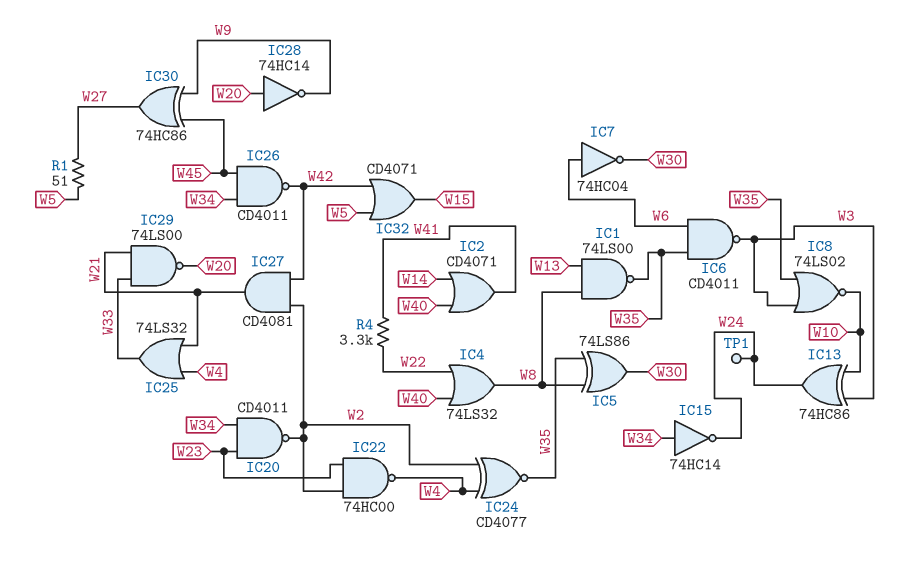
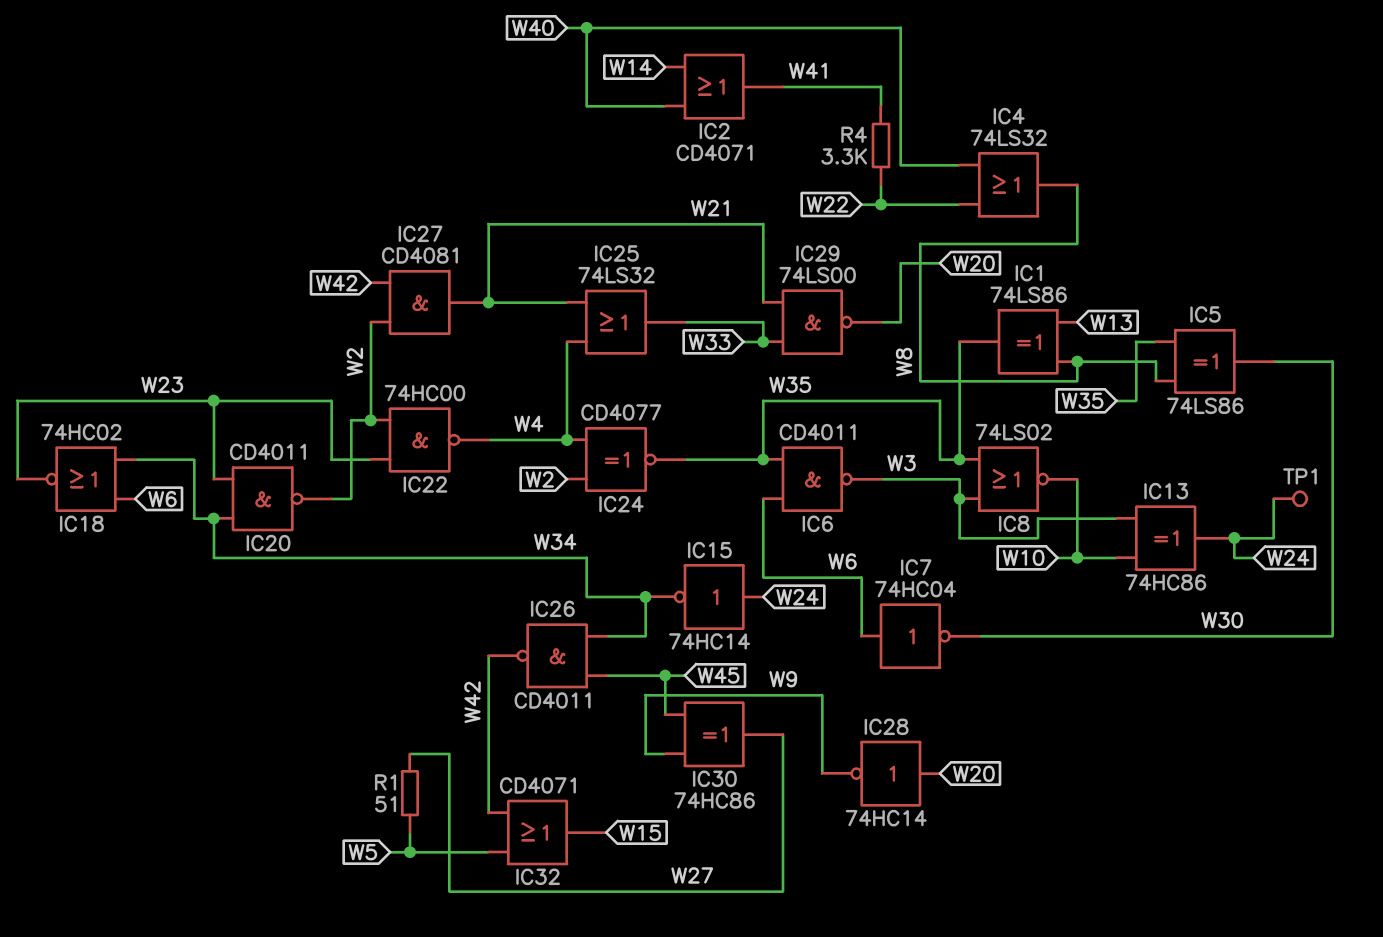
IC1: NAND 74LS00 (in W8, in W13, out W35) -> XOR 74LS86 (in W8, in W13, out W35)
IC15: NOT 74HC14 (in W34, out W24) -> NOT 74HC14 (in W24, out W34)
IC18: none -> NOR 74HC02 (in W6, in W34, out W23)

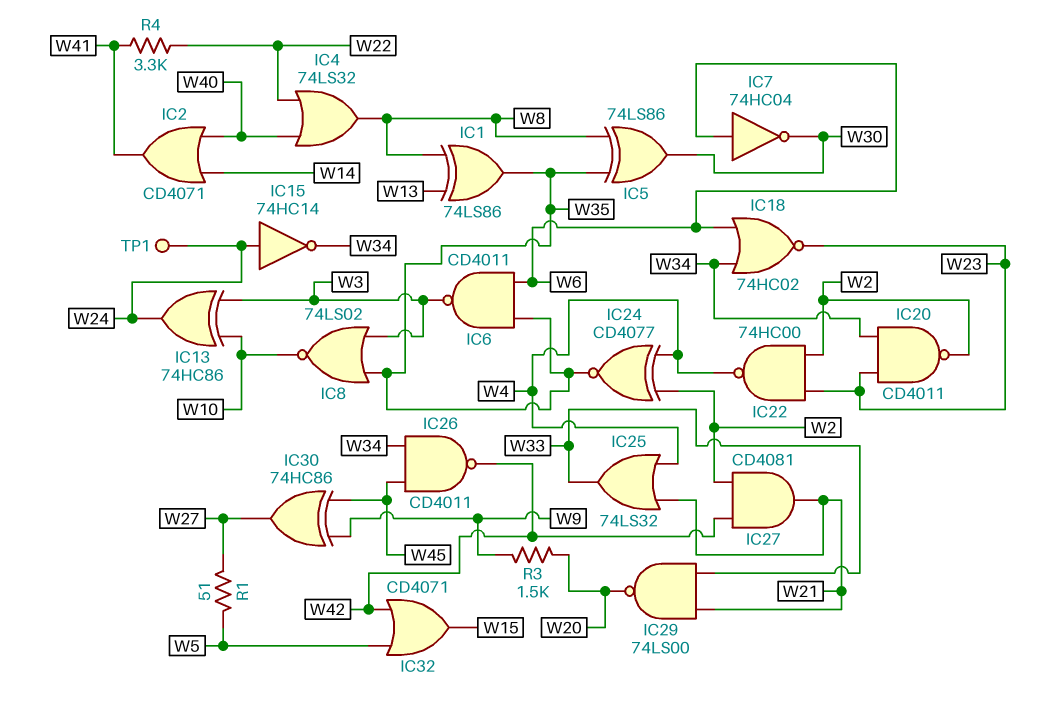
IC28: NOT 74HC14 (in W20, out W9) -> none
R3: none -> 1.5k (W9, W20)

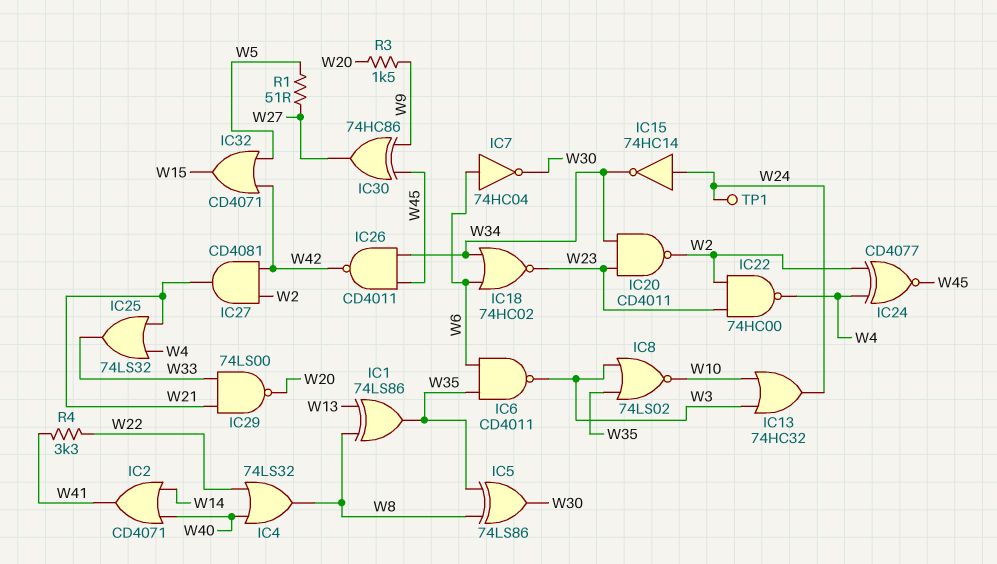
IC13: XOR 74HC86 (in W3, in W10, out W24) -> OR 74HC32 (in W3, in W10, out W24)
IC24: XNOR CD4077 (in W2, in W4, out W35) -> XNOR CD4077 (in W2, in W4, out W45)

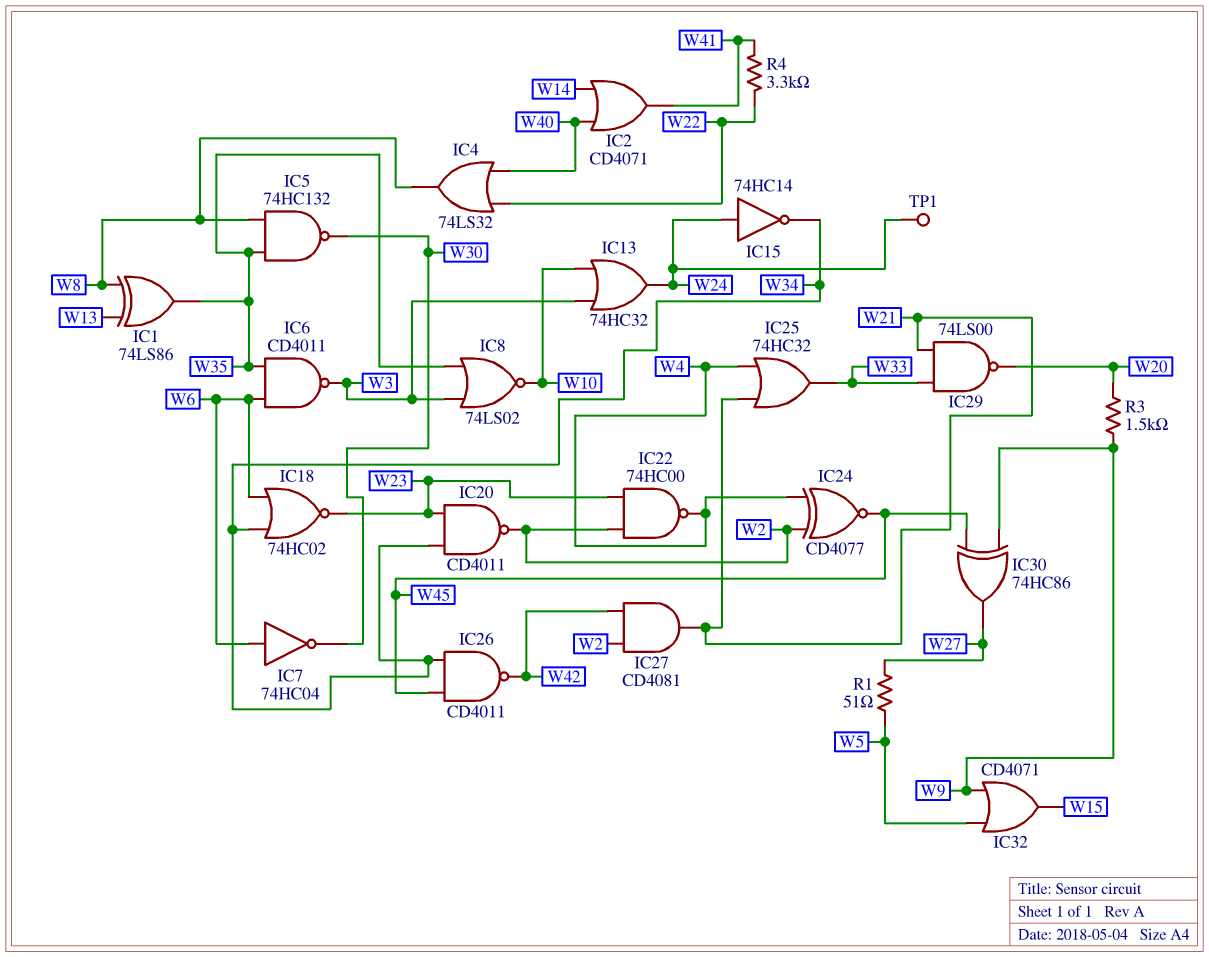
IC5: XOR 74LS86 (in W8, in W35, out W30) -> NAND 74HC132 (in W8, in W35, out W30)
IC25: OR 74LS32 (in W4, in W21, out W33) -> OR 74HC32 (in W4, in W21, out W33)
IC32: OR CD4071 (in W5, in W42, out W15) -> OR CD4071 (in W5, in W9, out W15)

